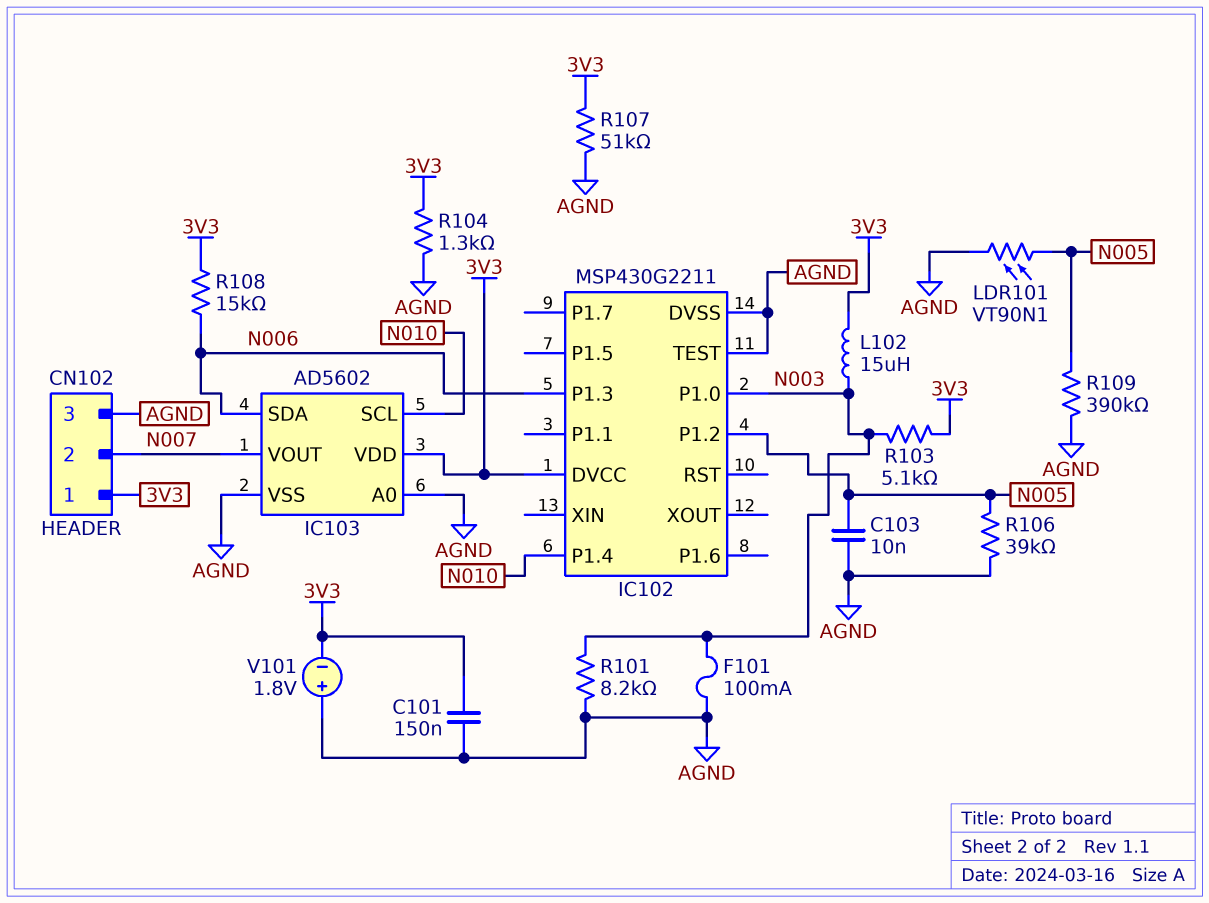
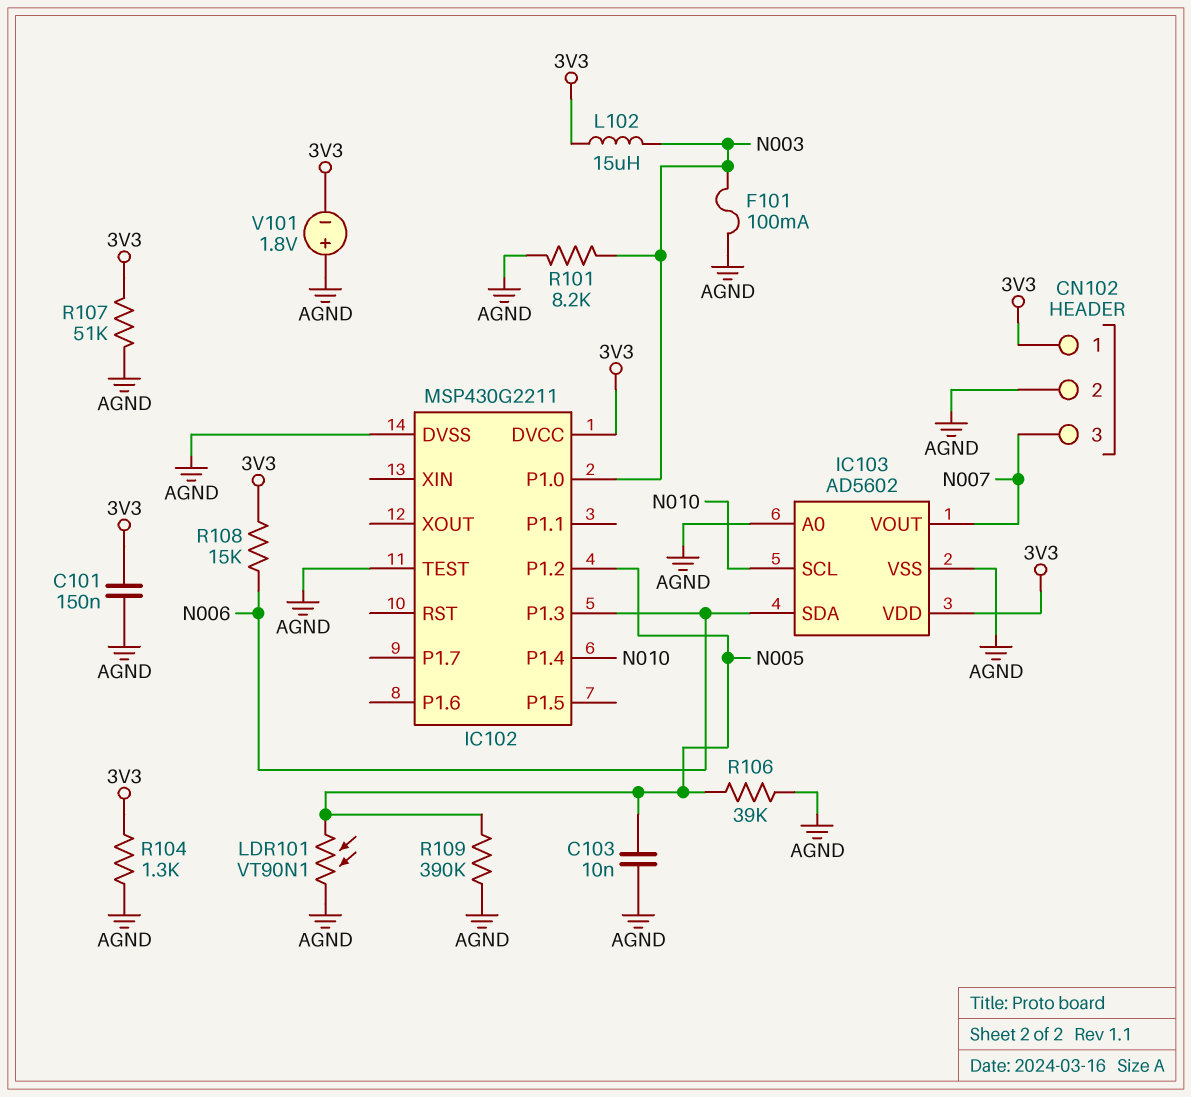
CN102 pin 2: N007 -> AGND
CN102 pin 3: AGND -> N007
R103: 5.1k (3V3, N003) -> none

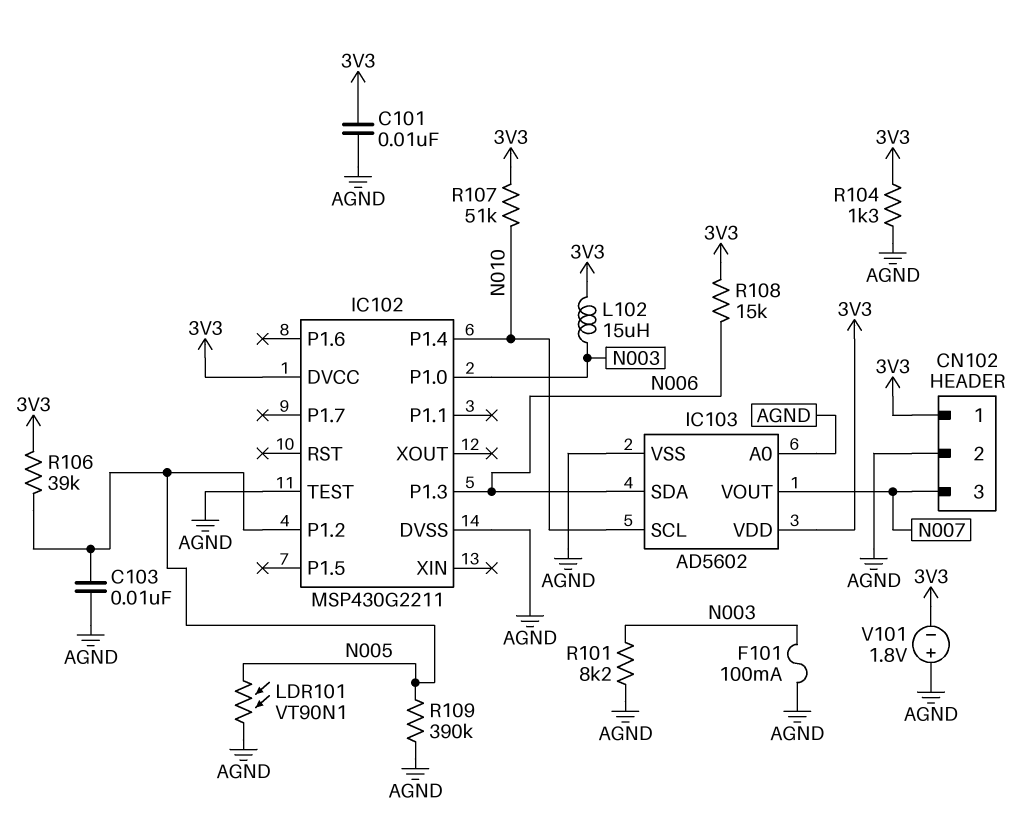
C101: 150nF (3V3, AGND) -> 10nF (3V3, AGND)
R106: 39k (AGND, N005) -> 39k (3V3, N005)
R107: 51k (3V3, AGND) -> 51k (3V3, N010)

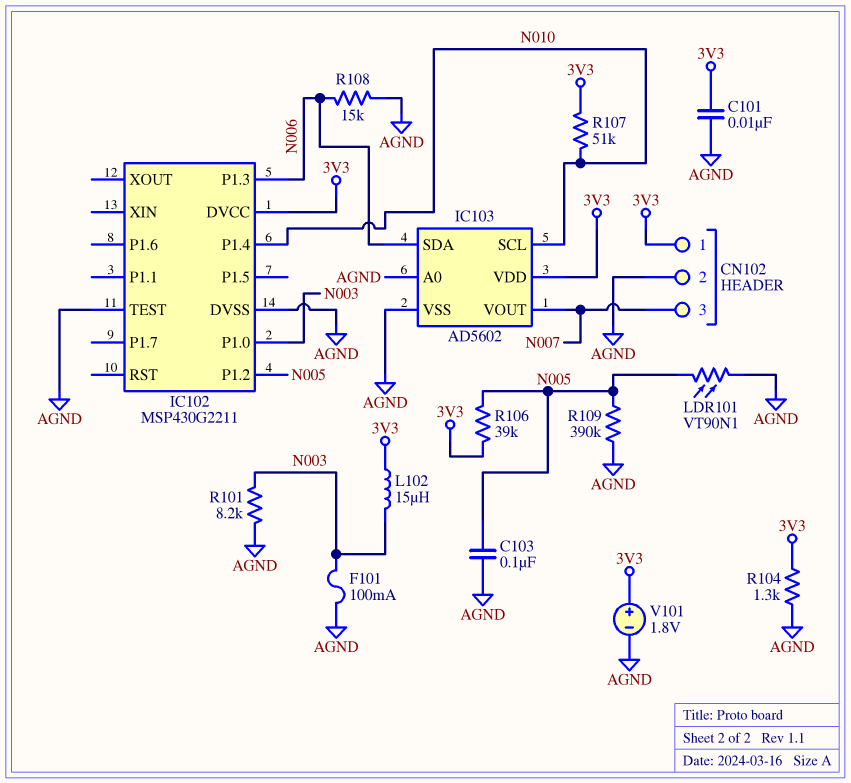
C103: 10nF (AGND, N005) -> 100nF (AGND, N005)
R108: 15k (3V3, N006) -> 15k (AGND, N006)
V101: 1.8V (plus AGND, minus 3V3) -> 1.8V (plus 3V3, minus AGND)

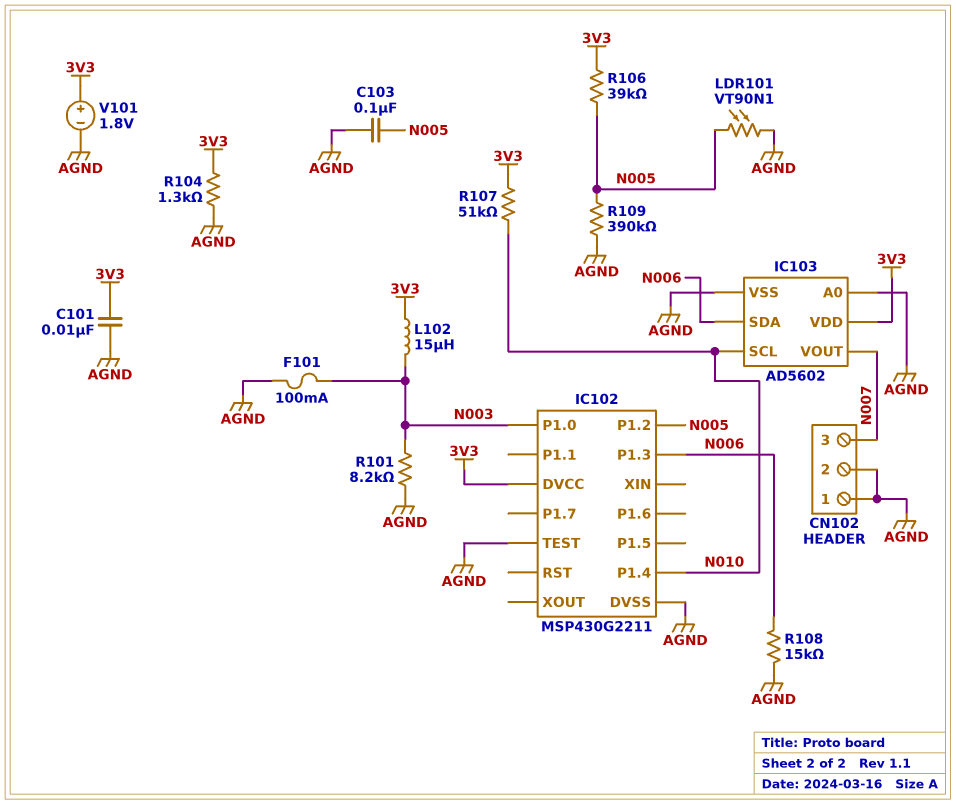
CN102 pin 1: 3V3 -> AGND

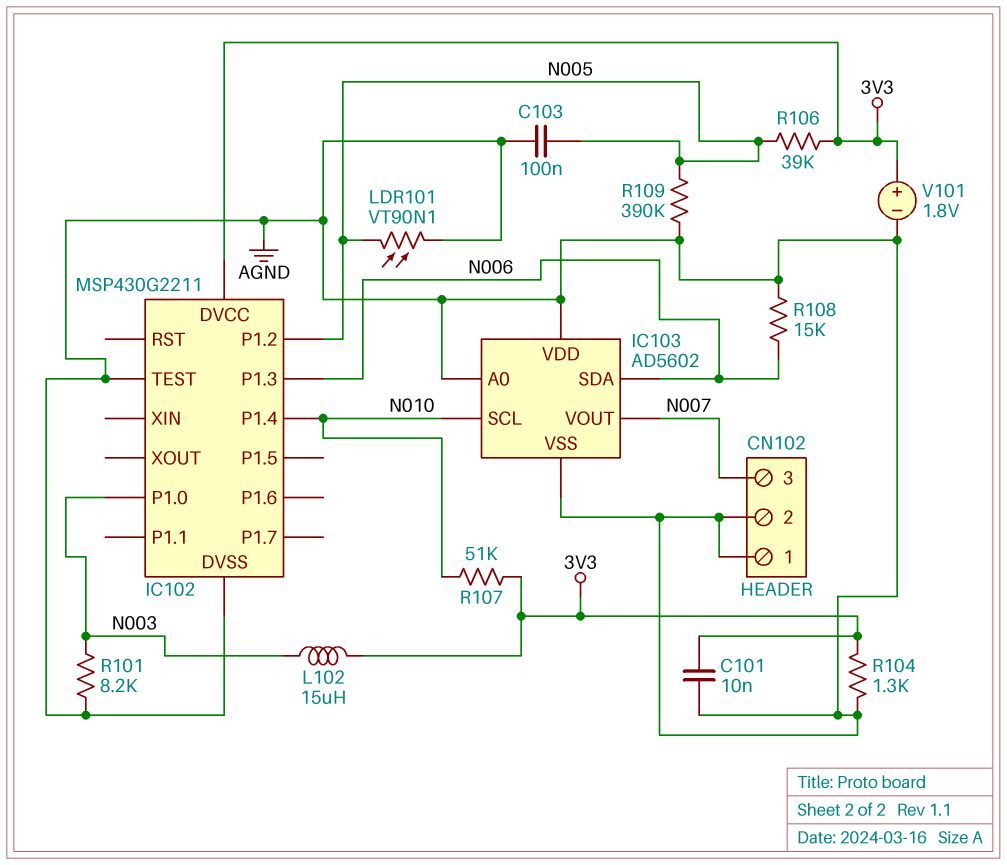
F101: 100mA (AGND, N003) -> none
IC103 pin VDD: 3V3 -> AGND

